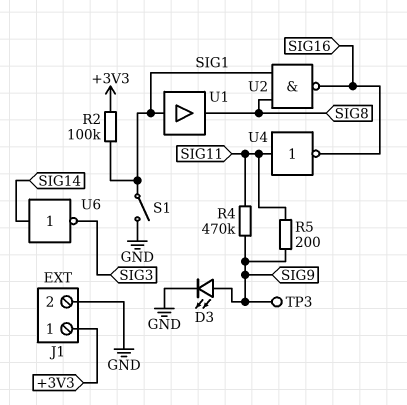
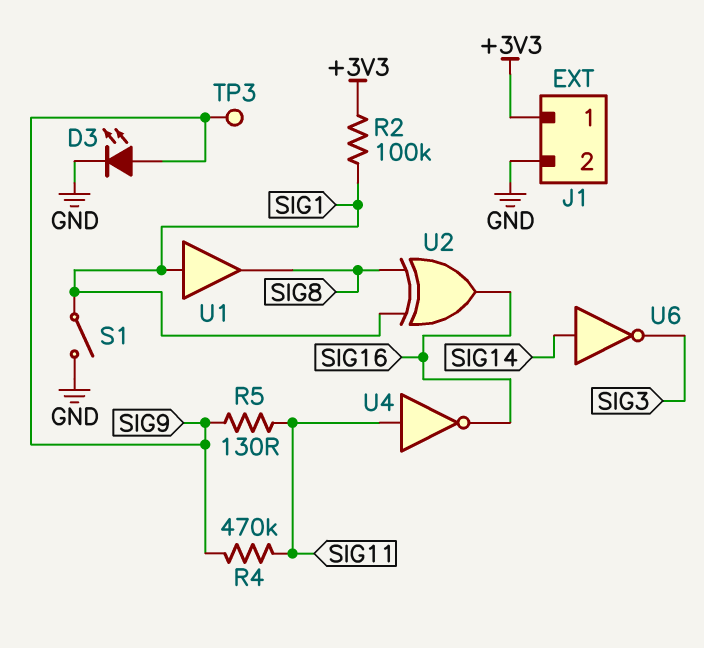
R5: 200 (SIG9, SIG11) -> 130 (SIG9, SIG11)
U2: NAND (in SIG1, in SIG8, out SIG16) -> XOR (in SIG1, in SIG8, out SIG16)

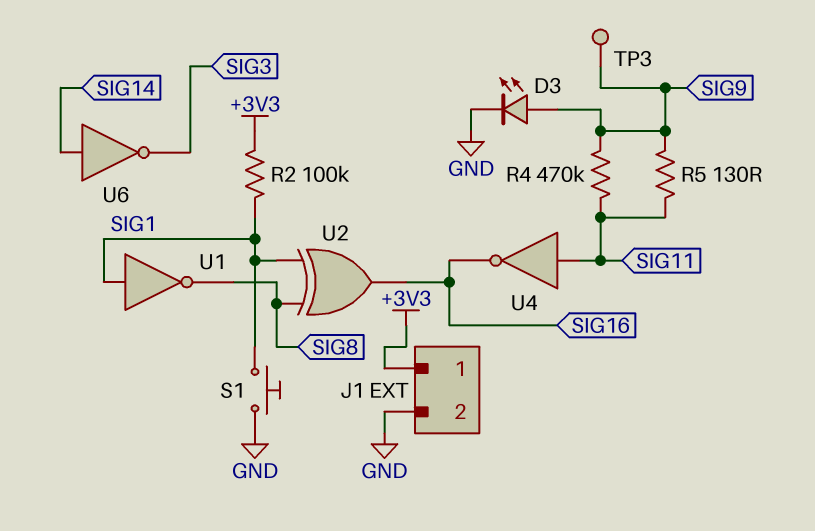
S1: switch (GND, SIG1) -> button (GND, SIG1)
U1: buffer (in SIG1, out SIG8) -> NOT (in SIG1, out SIG8)

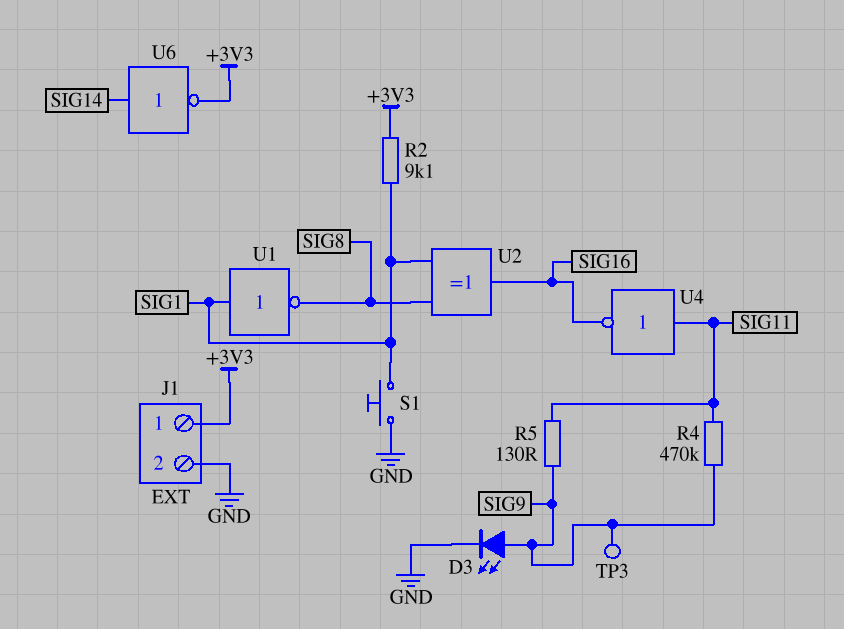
R2: 100k (+3V3, SIG1) -> 9.1k (+3V3, SIG1)
U6: NOT (in SIG14, out SIG3) -> NOT (in SIG14, out +3V3)

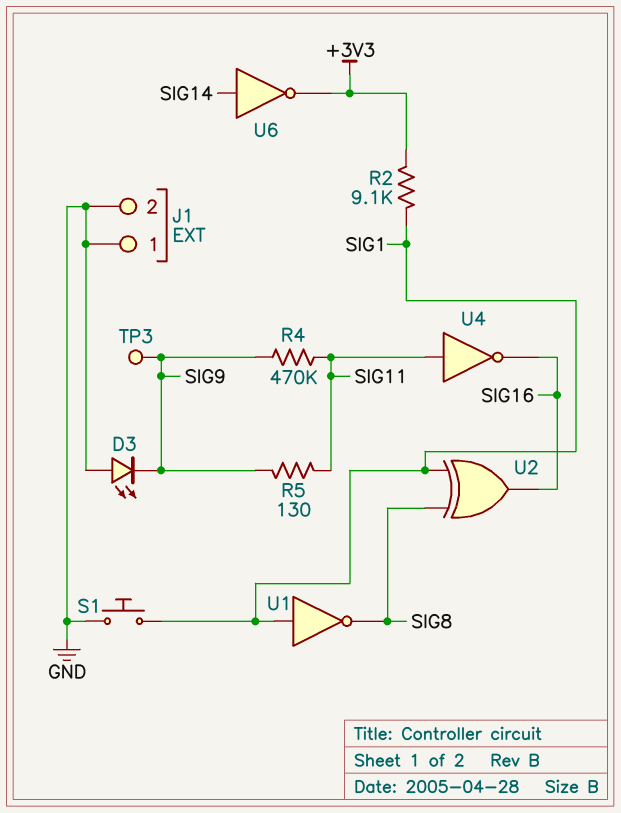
D3: LED (A SIG9, K GND) -> LED (A GND, K SIG9)
J1 pin 1: +3V3 -> GND

